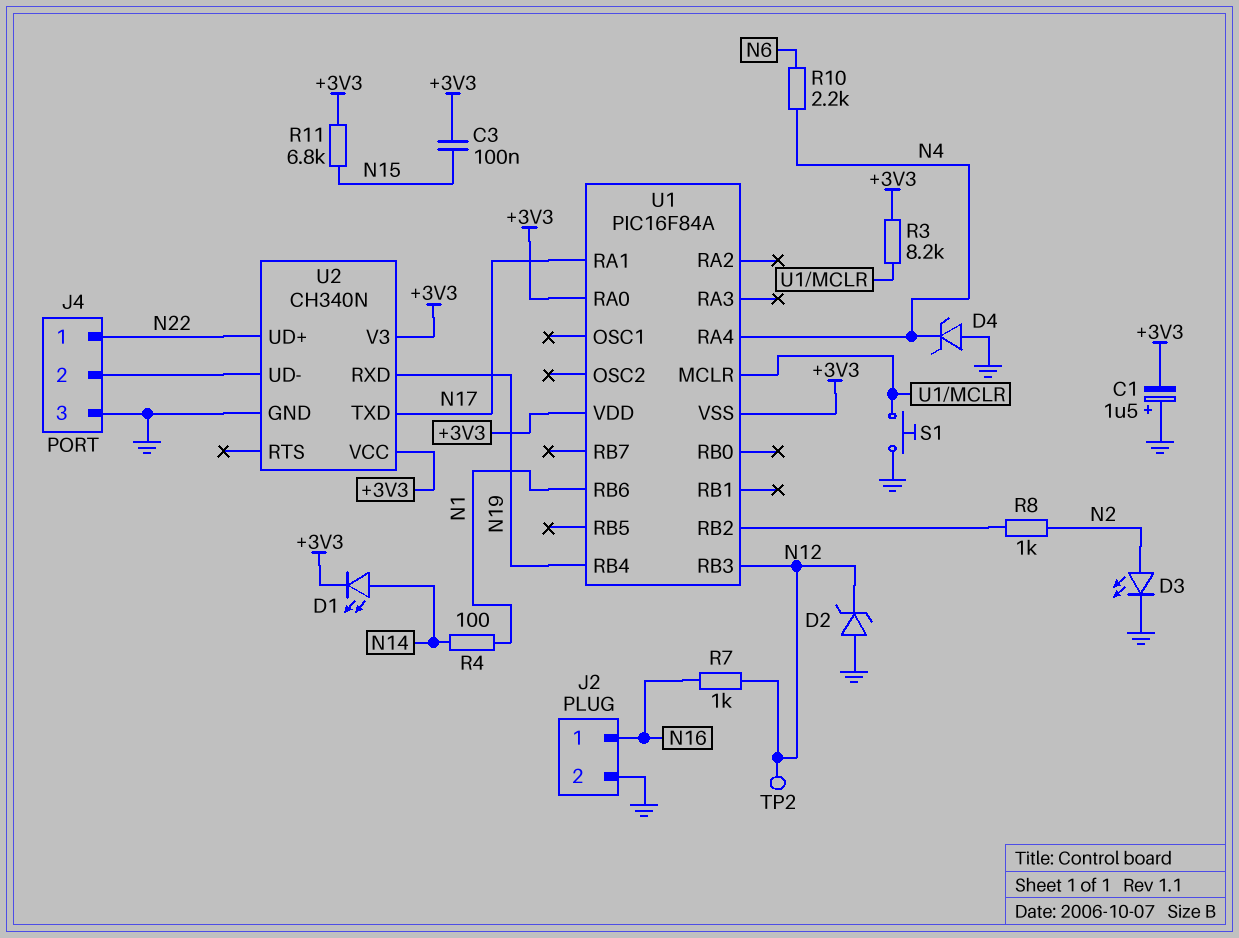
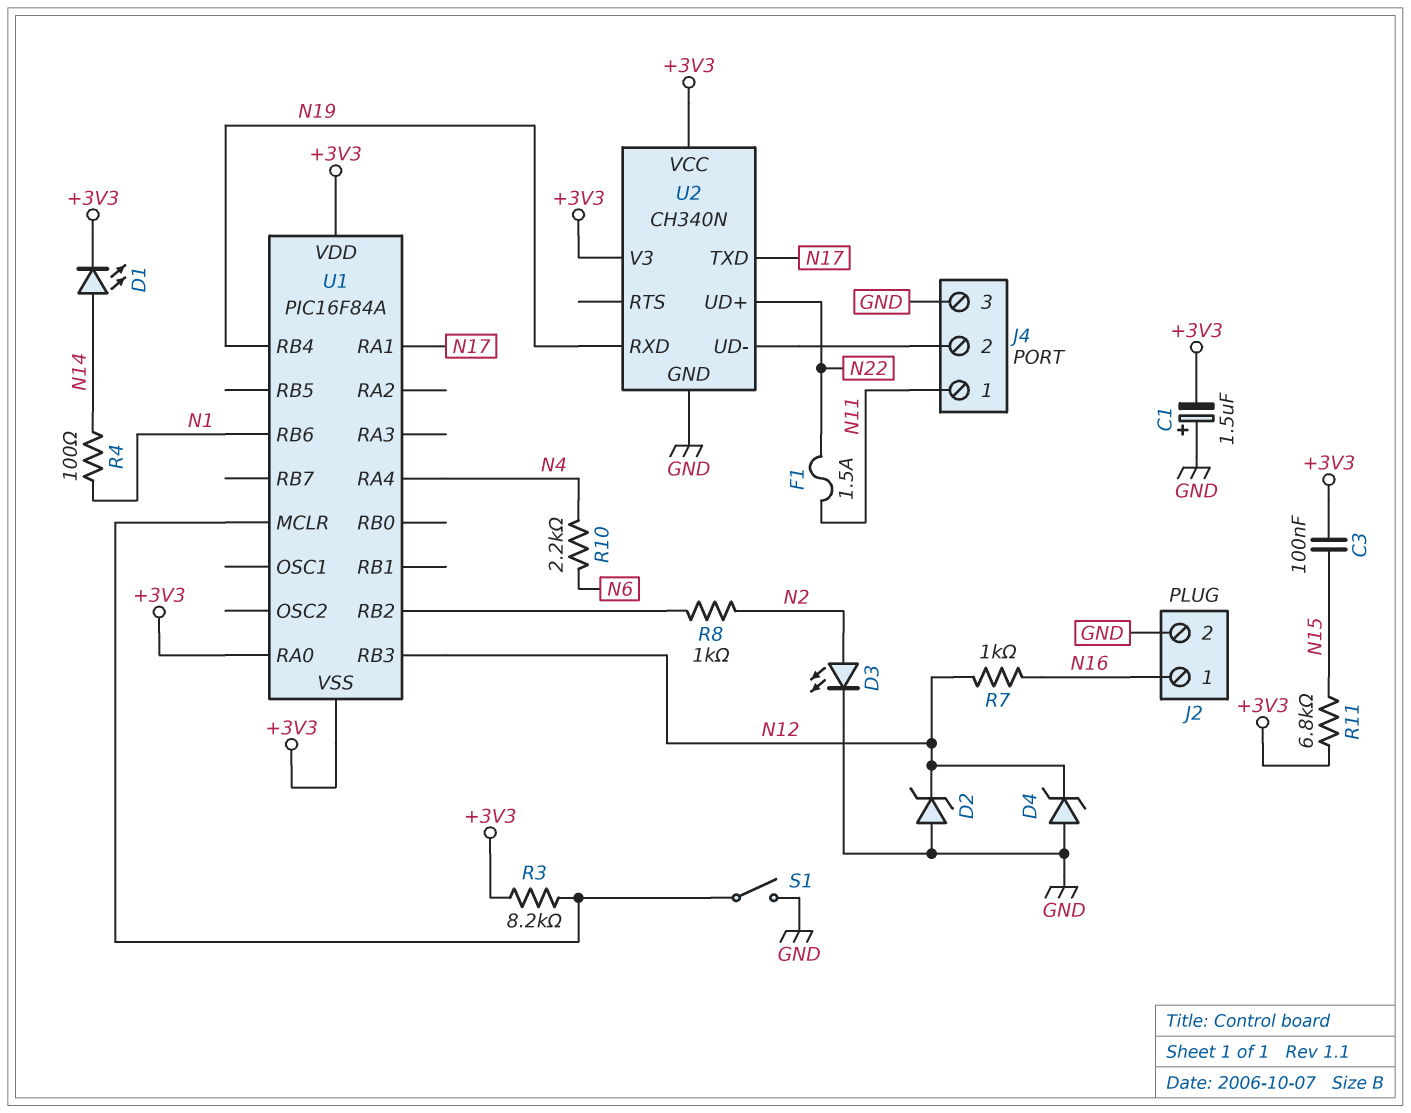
D4: zener (A GND, K N4) -> zener (A GND, K N12)
F1: none -> 1.5A (N11, N22)
J4 pin 1: N22 -> N11
S1: button (GND, U1/MCLR) -> switch (GND, U1/MCLR)
TP2: test point (N12) -> none

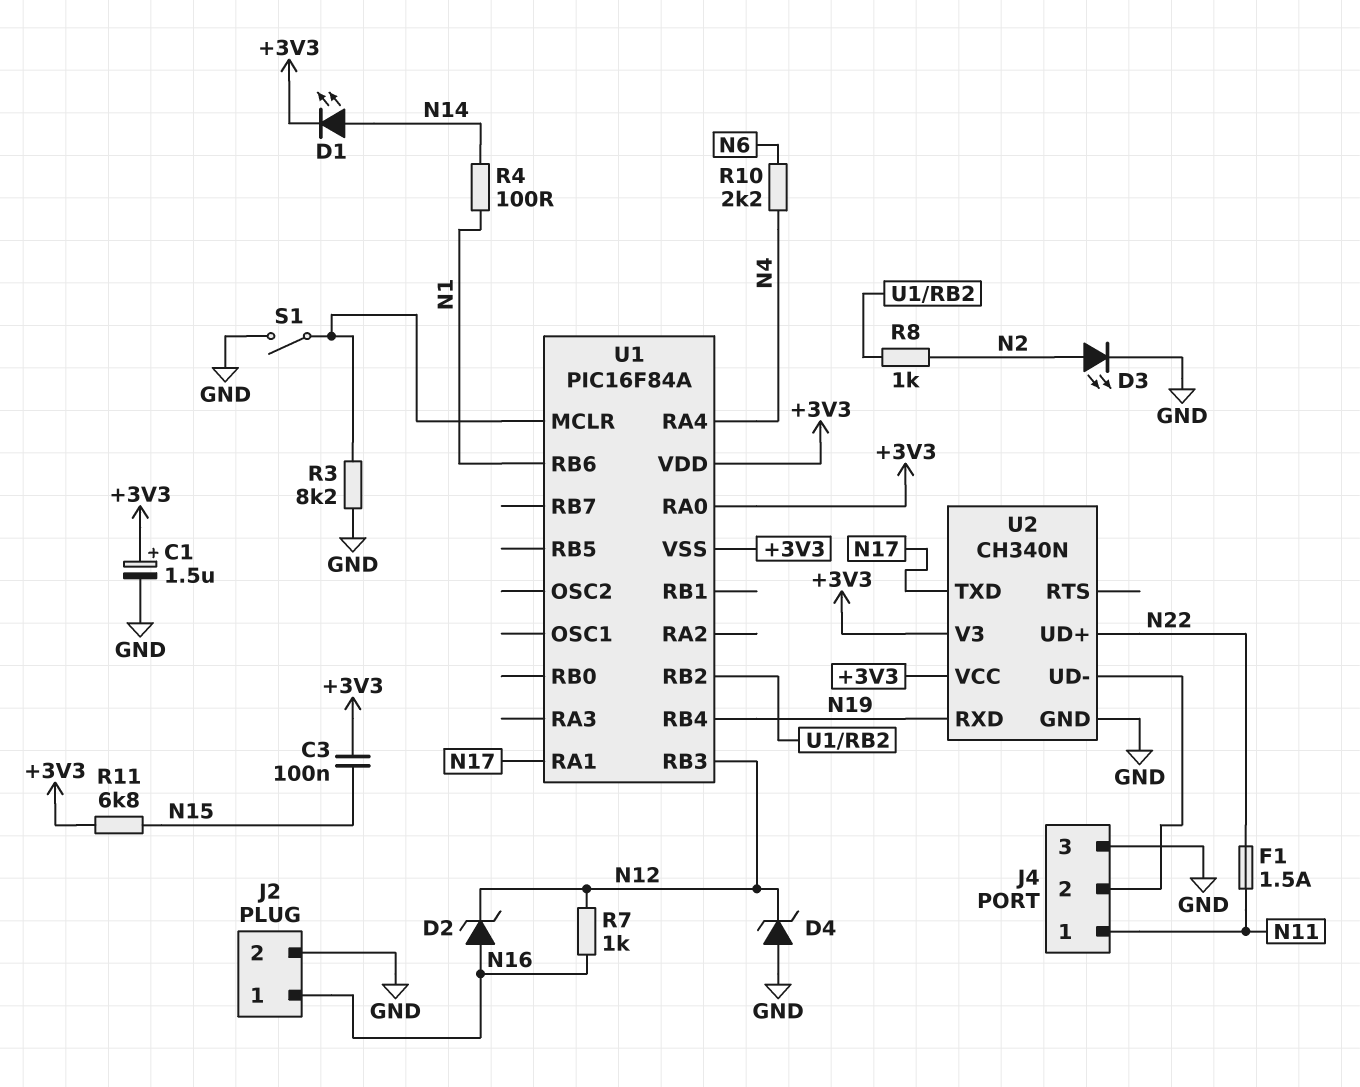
C1: 1.5uF (plus GND, minus +3V3) -> 1.5uF (plus +3V3, minus GND)
D2: zener (A GND, K N12) -> zener (A N16, K N12)
R3: 8.2k (+3V3, U1/MCLR) -> 8.2k (GND, U1/MCLR)

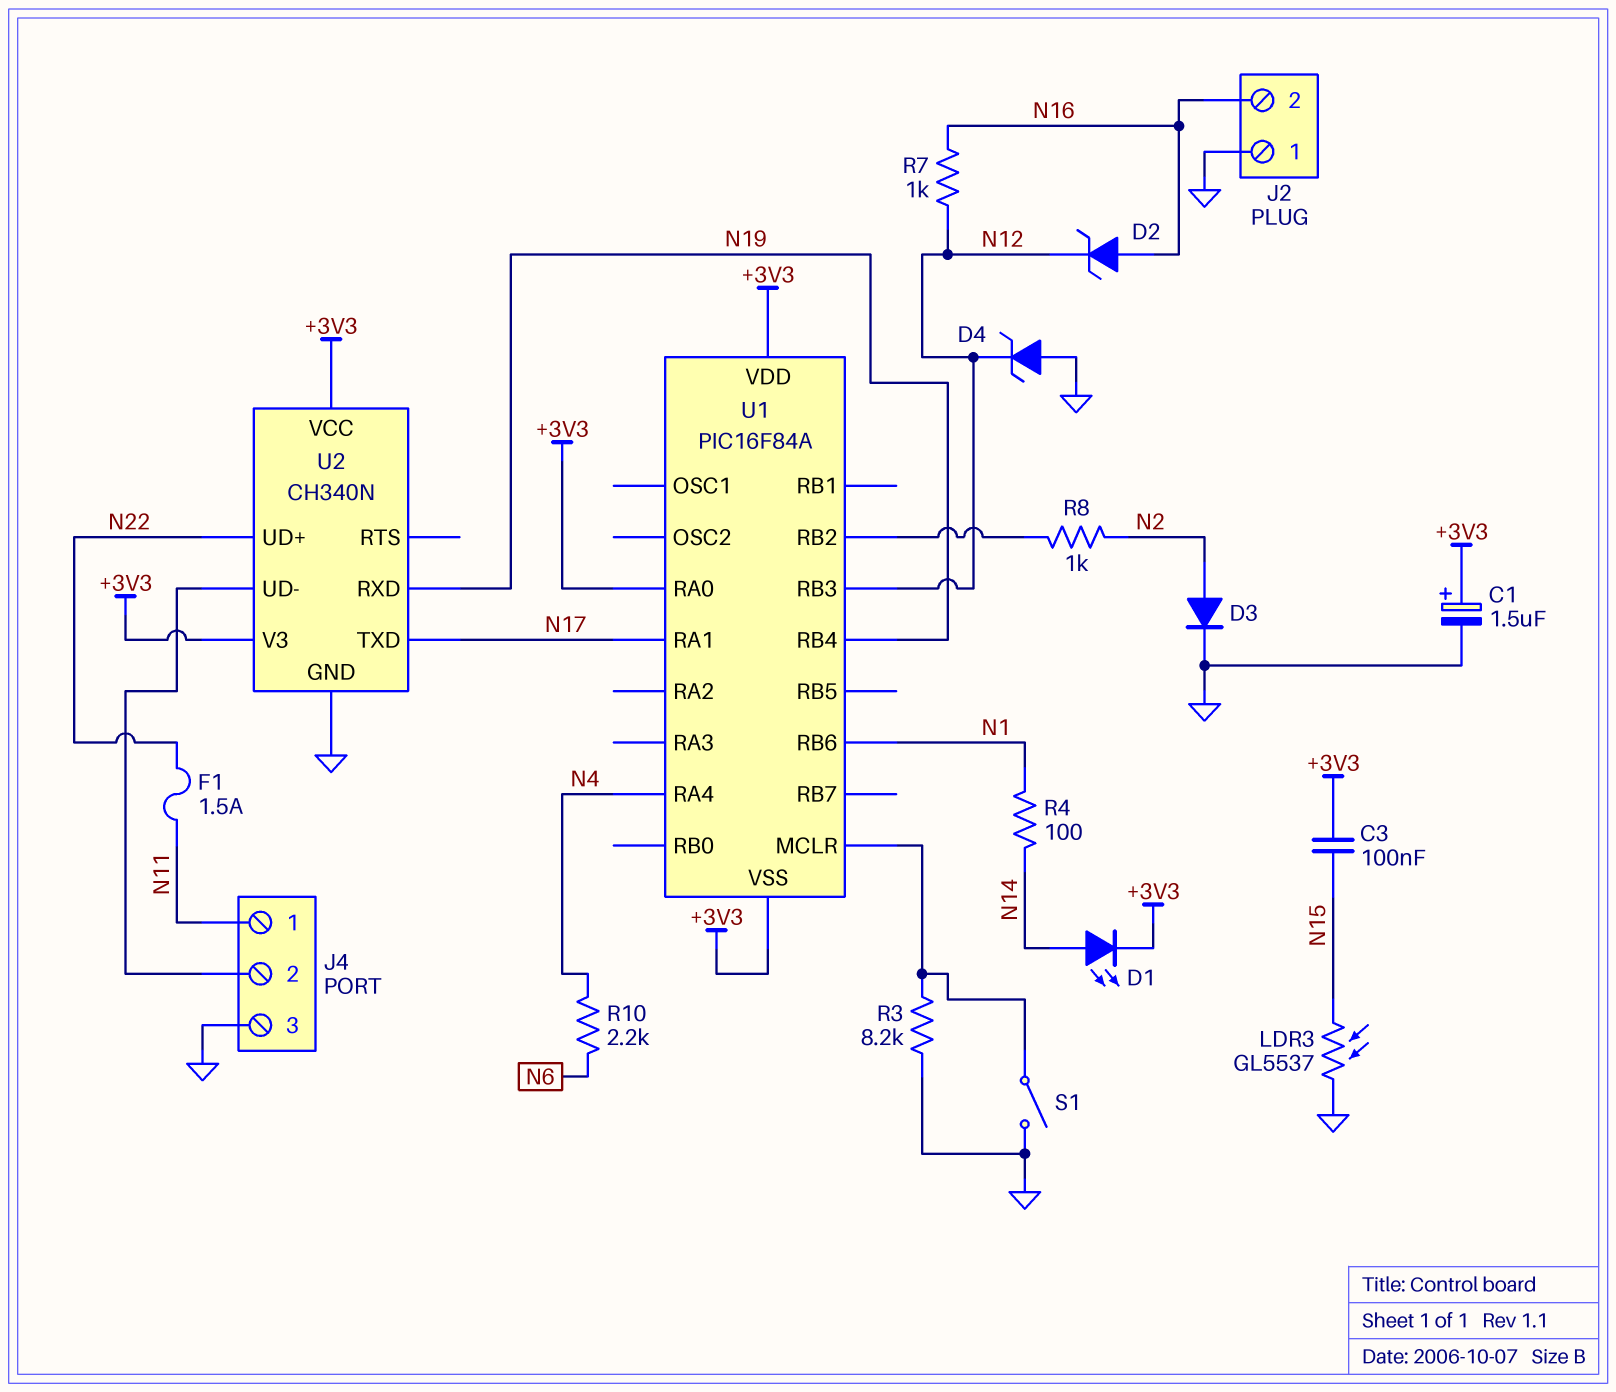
D3: LED (A N2, K GND) -> diode (A N2, K GND)
J2 pin 1: N16 -> GND
J2 pin 2: GND -> N16
LDR3: none -> GL5537 (GND, N15)
R11: 6.8k (+3V3, N15) -> none

